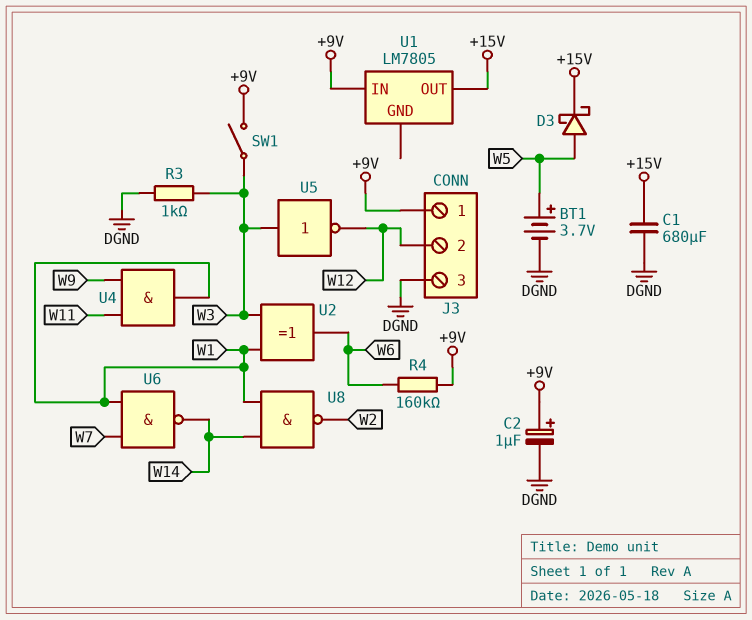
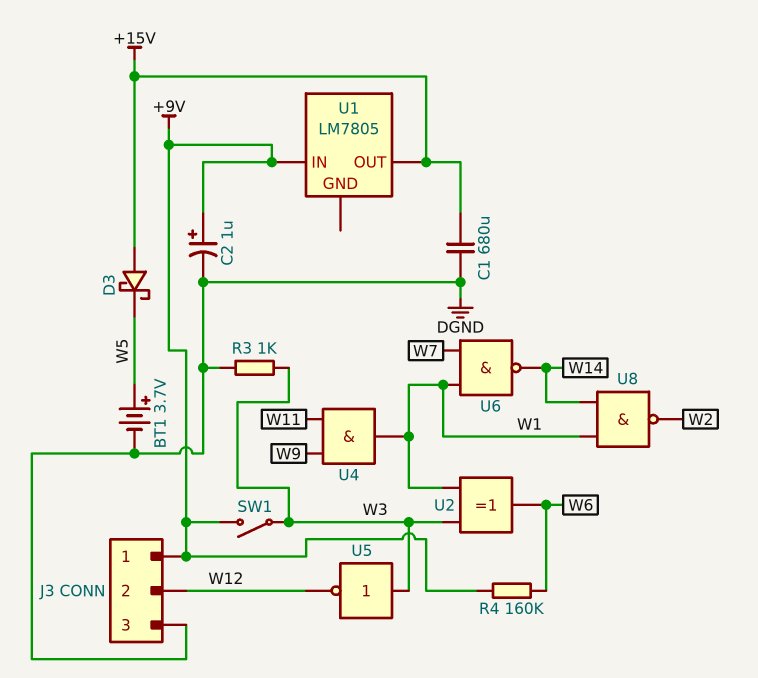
D3: schottky (A W5, K +15V) -> schottky (A +15V, K W5)

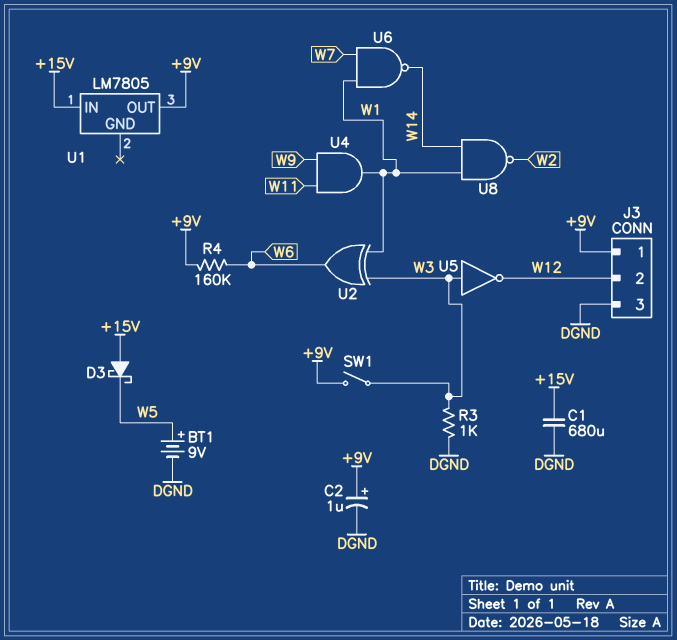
BT1: 3.7V (plus W5, minus DGND) -> 9V (plus W5, minus DGND)
U1 pin IN: +9V -> +15V
U1 pin OUT: +15V -> +9V

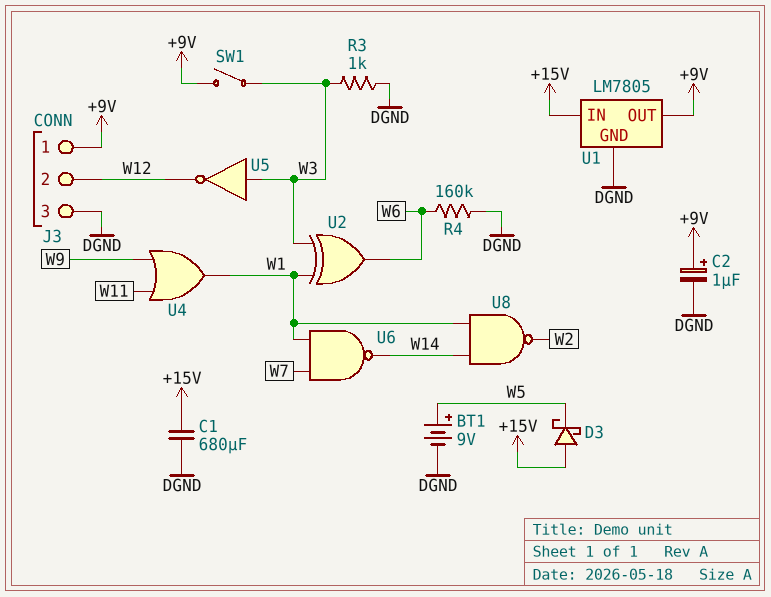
R4: 160k (+9V, W6) -> 160k (DGND, W6)
U1 pin GND: none -> DGND
U4: AND (in W9, in W11, out W1) -> OR (in W9, in W11, out W1)

